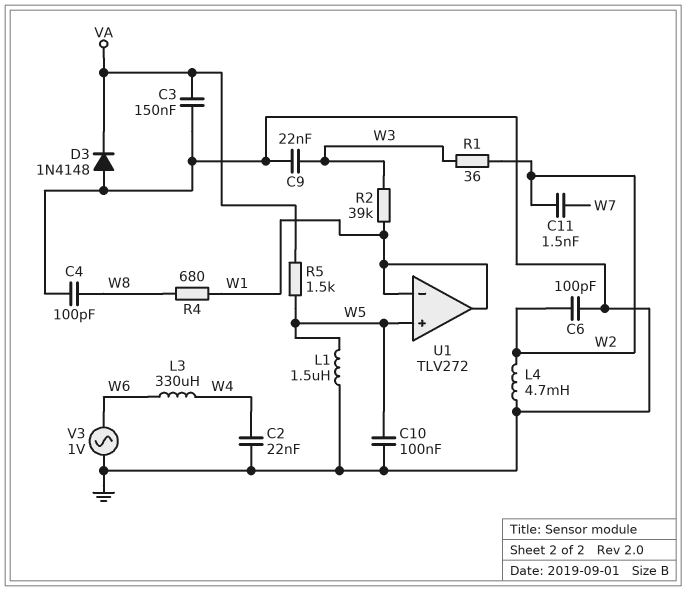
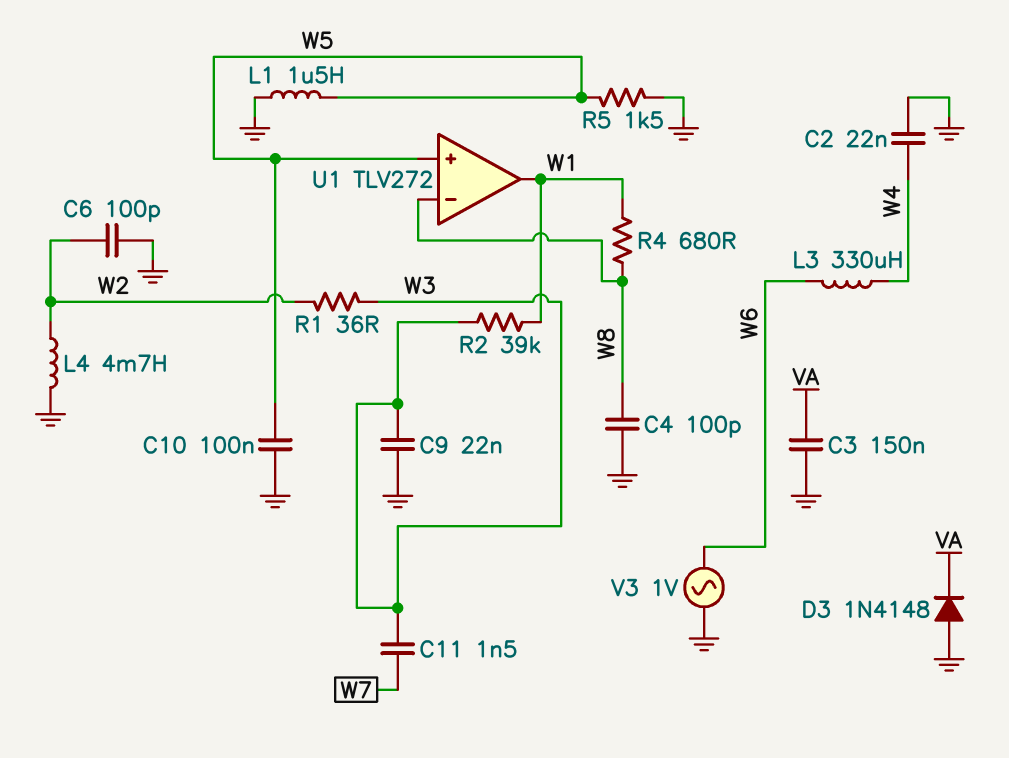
C11: 1.5nF (W2, W7) -> 1.5nF (W3, W7)
R5: 1.5k (VA, W5) -> 1.5k (GND, W5)
U1 pin in-: W1 -> W8

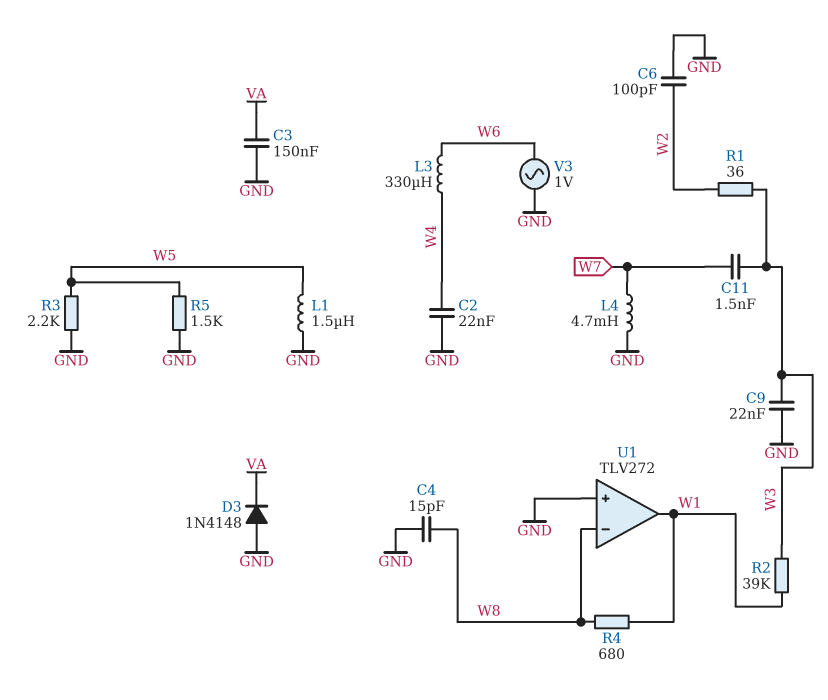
C4: 100pF (GND, W8) -> 15pF (GND, W8)
C10: 100nF (GND, W5) -> none
L4: 4.7mH (GND, W2) -> 4.7mH (GND, W7)
R3: none -> 2.2k (GND, W5)
U1 pin in+: W5 -> GND

